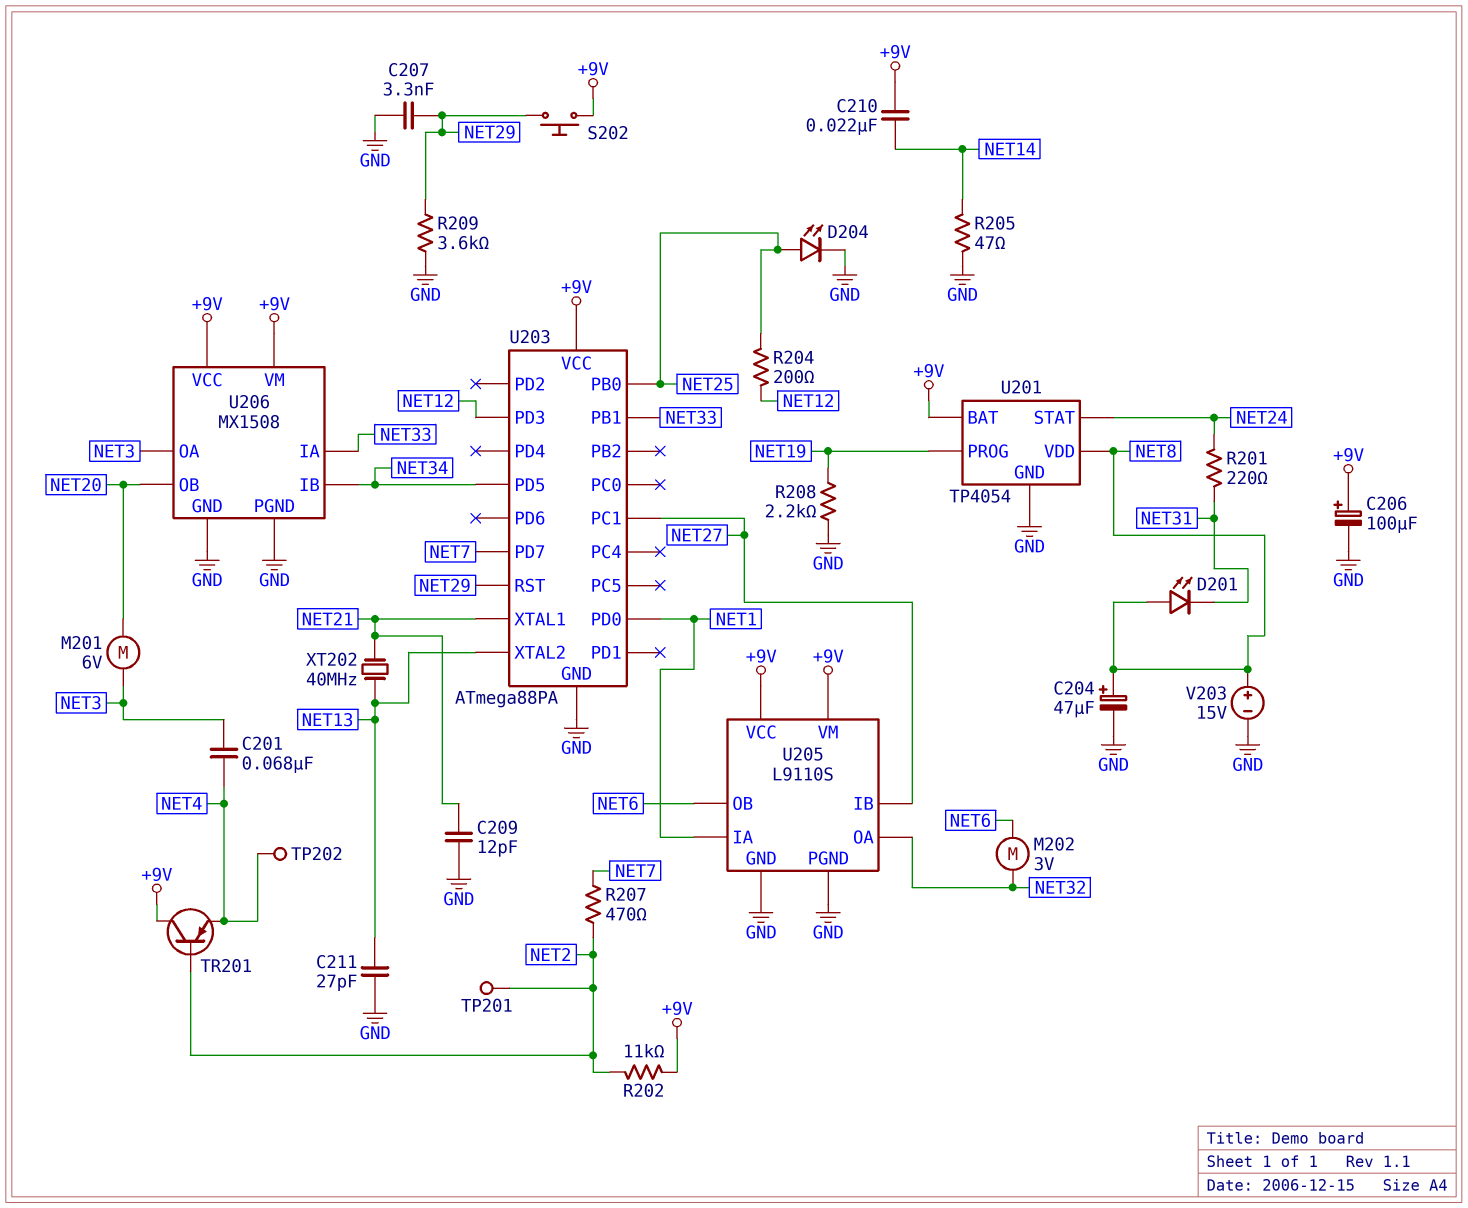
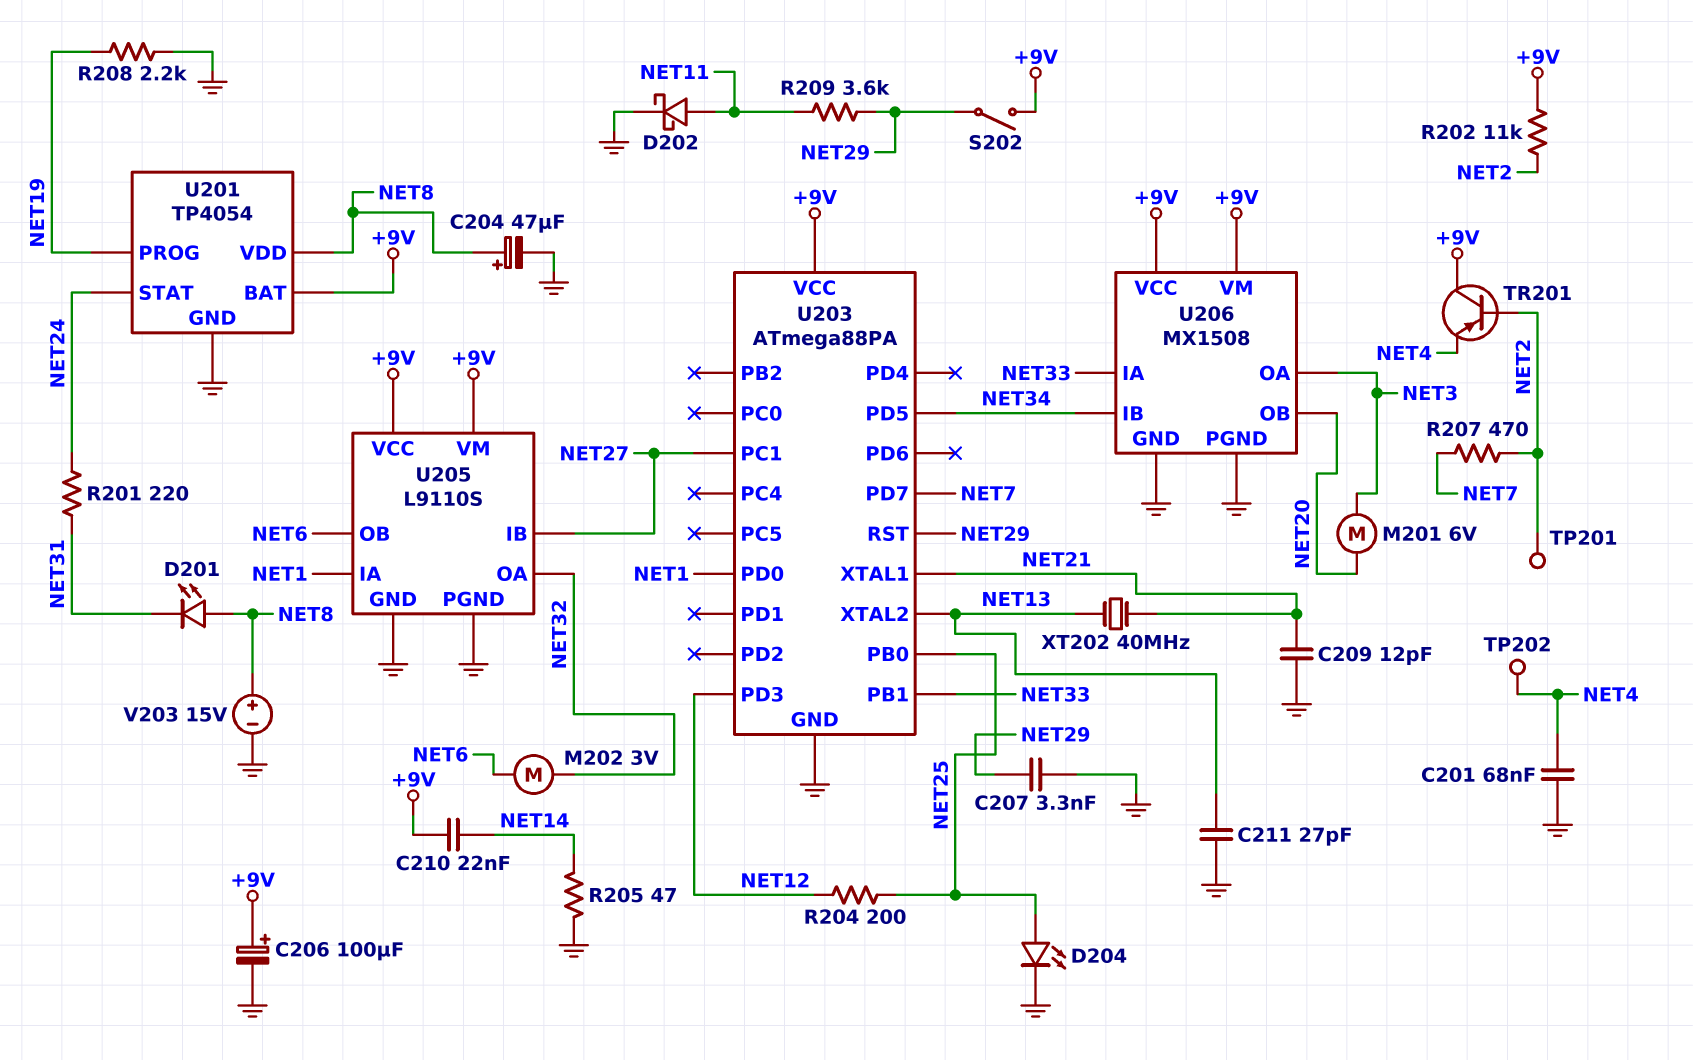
C201: 68nF (NET3, NET4) -> 68nF (GND, NET4)
D202: none -> schottky (A NET11, K GND)
R209: 3.6k (GND, NET29) -> 3.6k (NET11, NET29)
S202: button (+9V, NET29) -> switch (+9V, NET29)

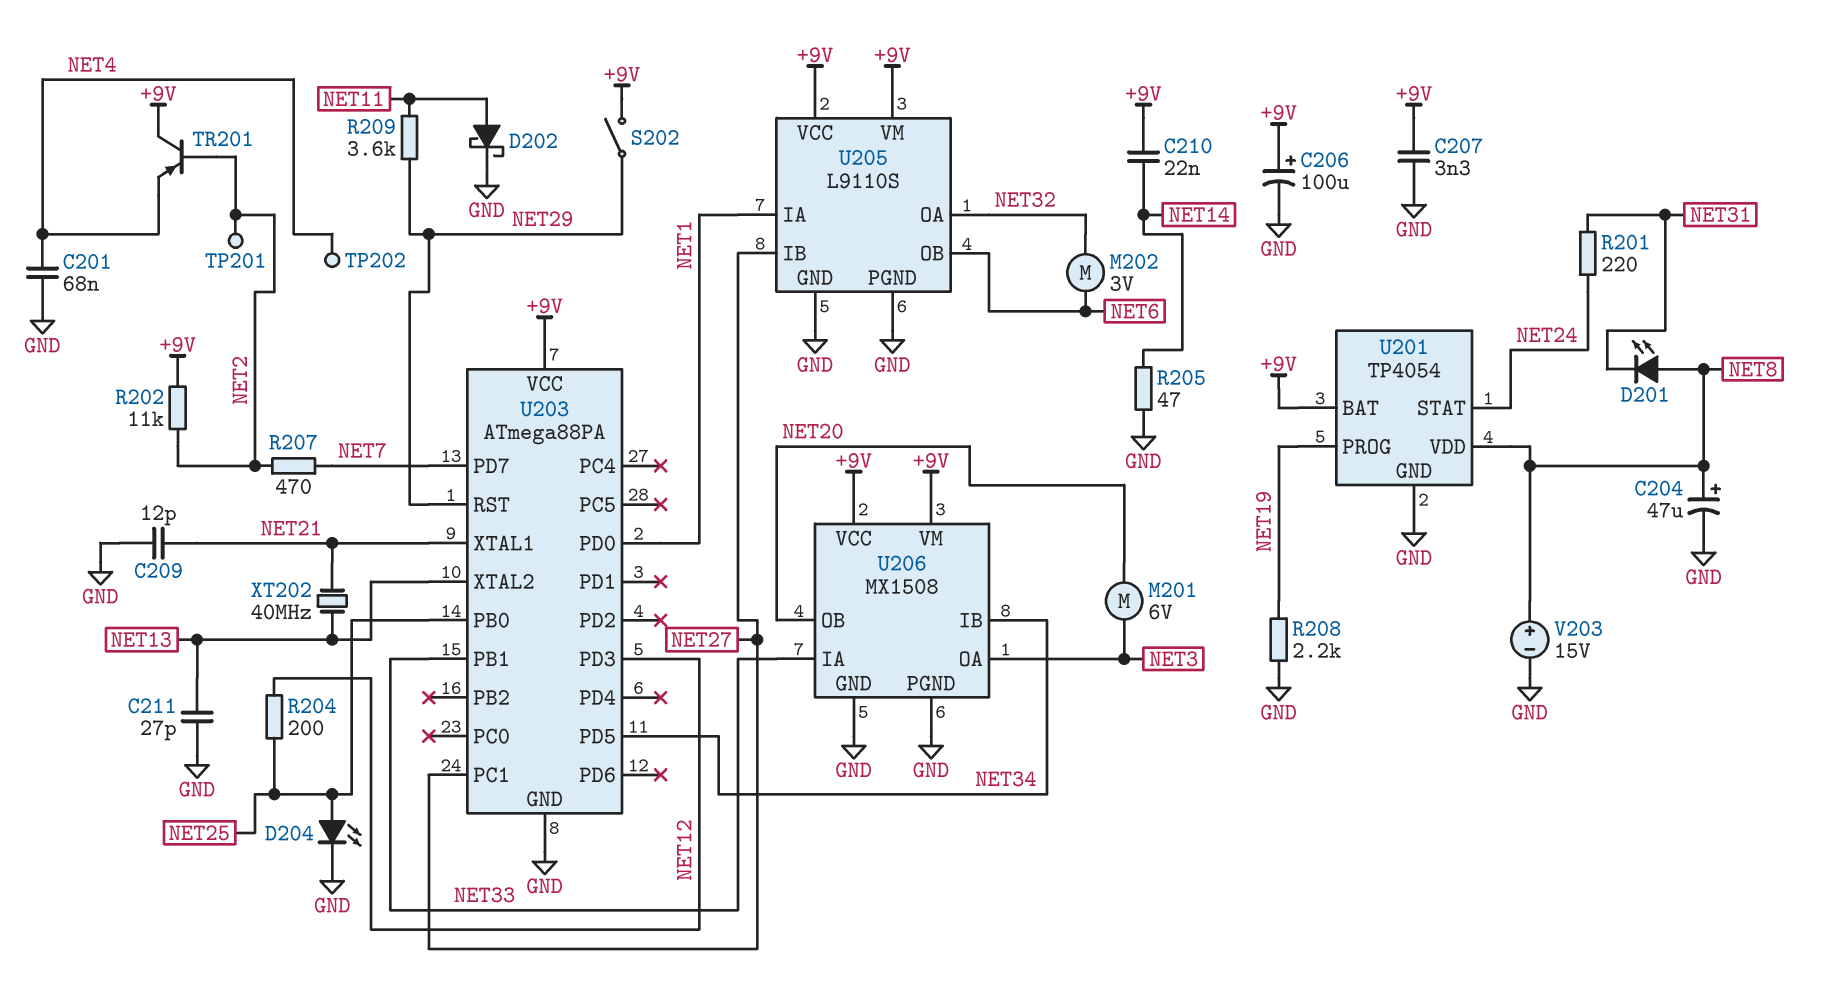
C207: 3.3nF (GND, NET29) -> 3.3nF (+9V, GND)

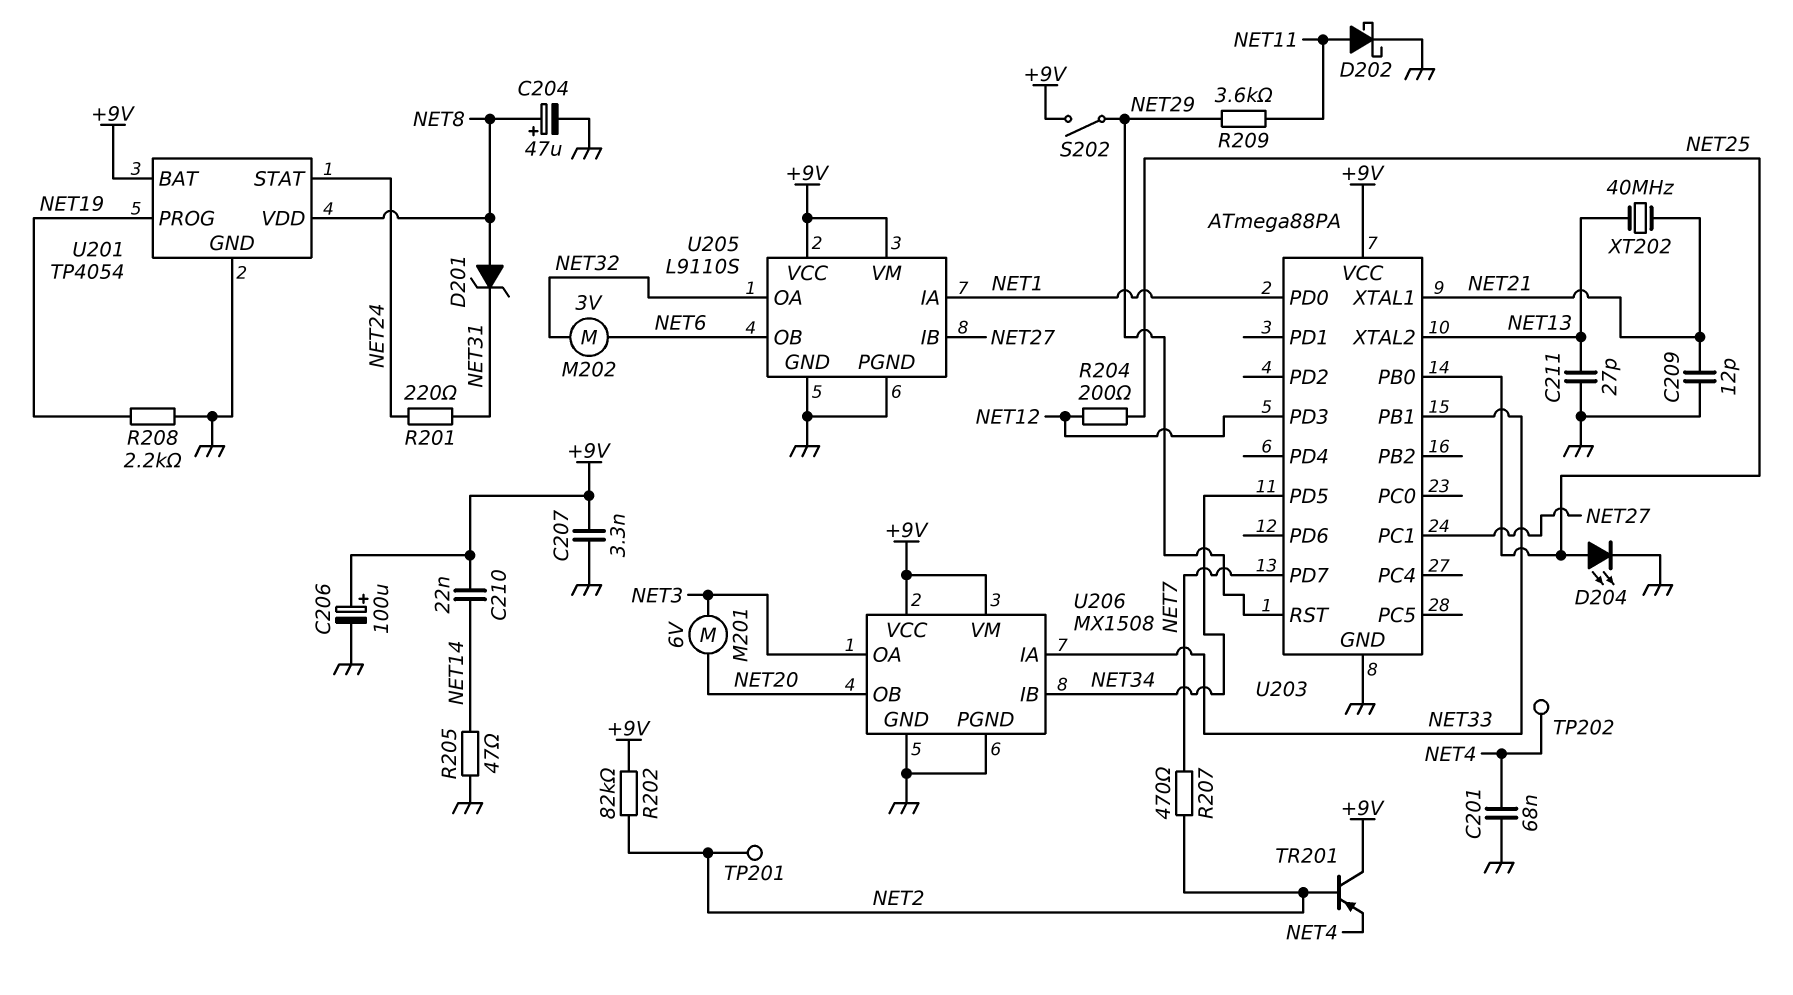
D201: LED (A NET8, K NET31) -> zener (A NET8, K NET31)
R202: 11k (+9V, NET2) -> 82k (+9V, NET2)
V203: 15V (plus NET8, minus GND) -> none

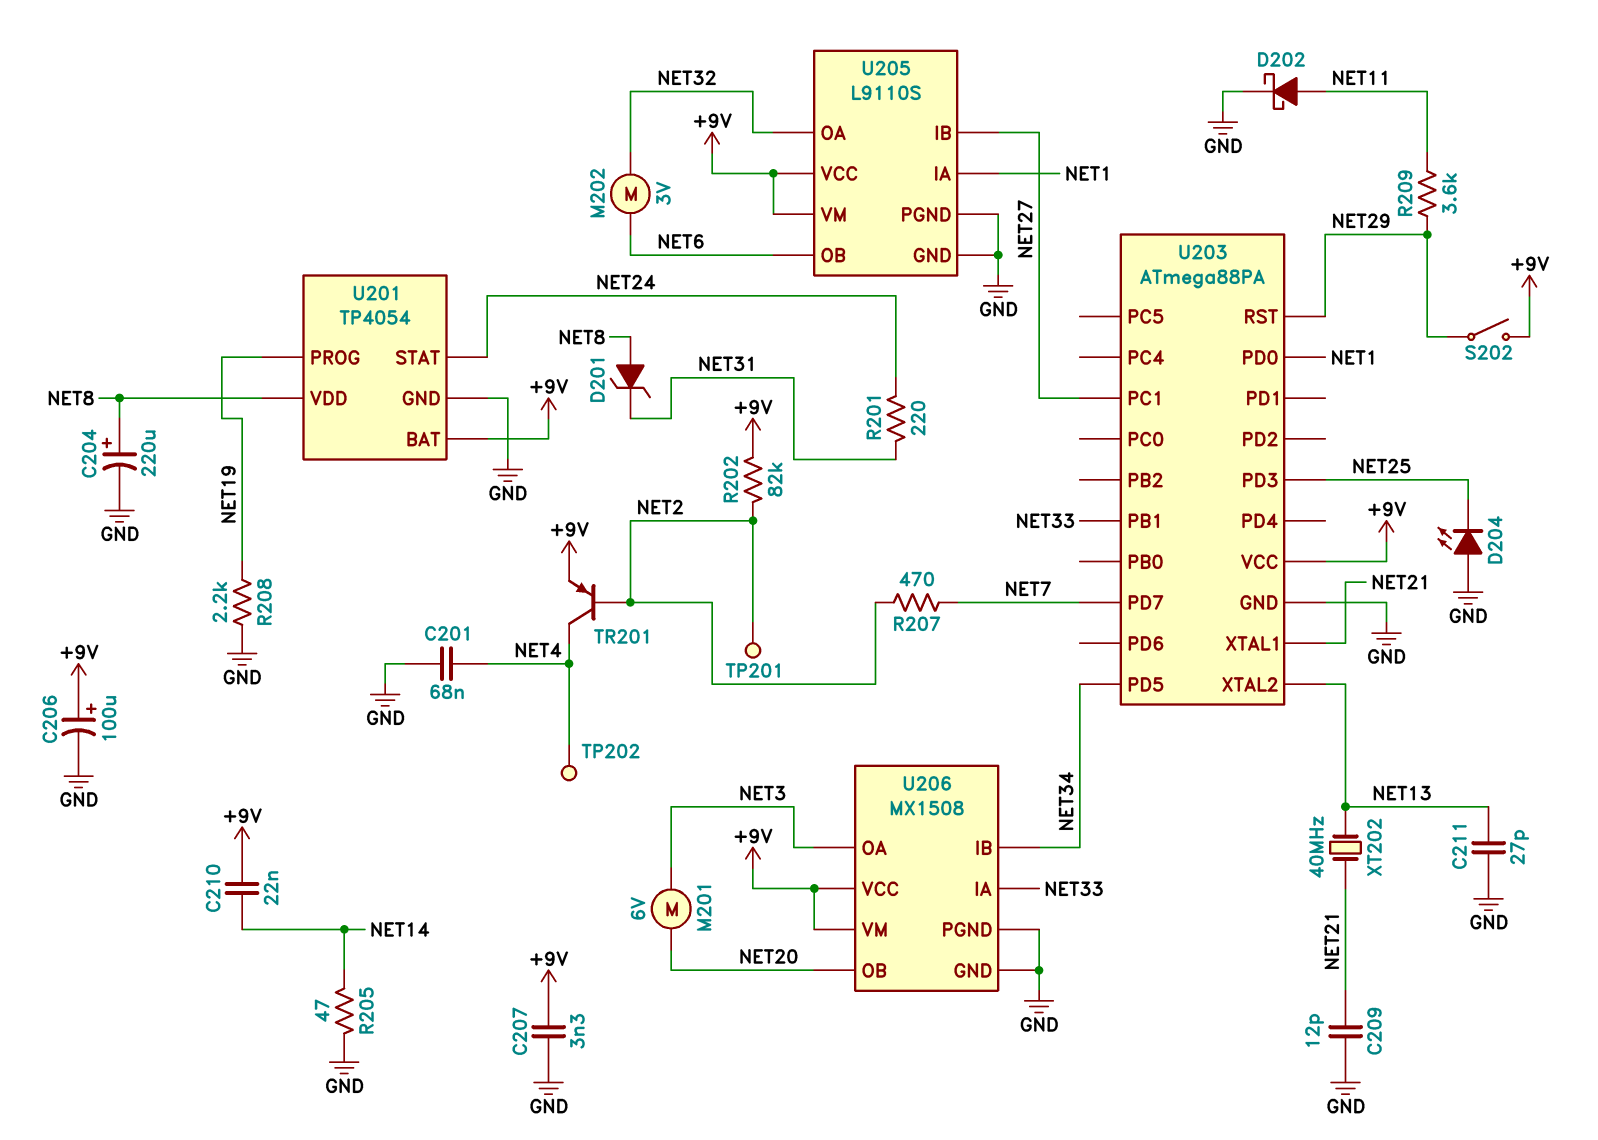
C204: 47uF (plus NET8, minus GND) -> 220uF (plus NET8, minus GND)
D204: LED (A NET25, K GND) -> LED (A GND, K NET25)
R204: 200 (NET12, NET25) -> none
TR201: PNP (B NET2, C +9V, E NET4) -> PNP (B NET2, C NET4, E +9V)
U203 pin PB0: NET25 -> none
U203 pin PD3: NET12 -> NET25

